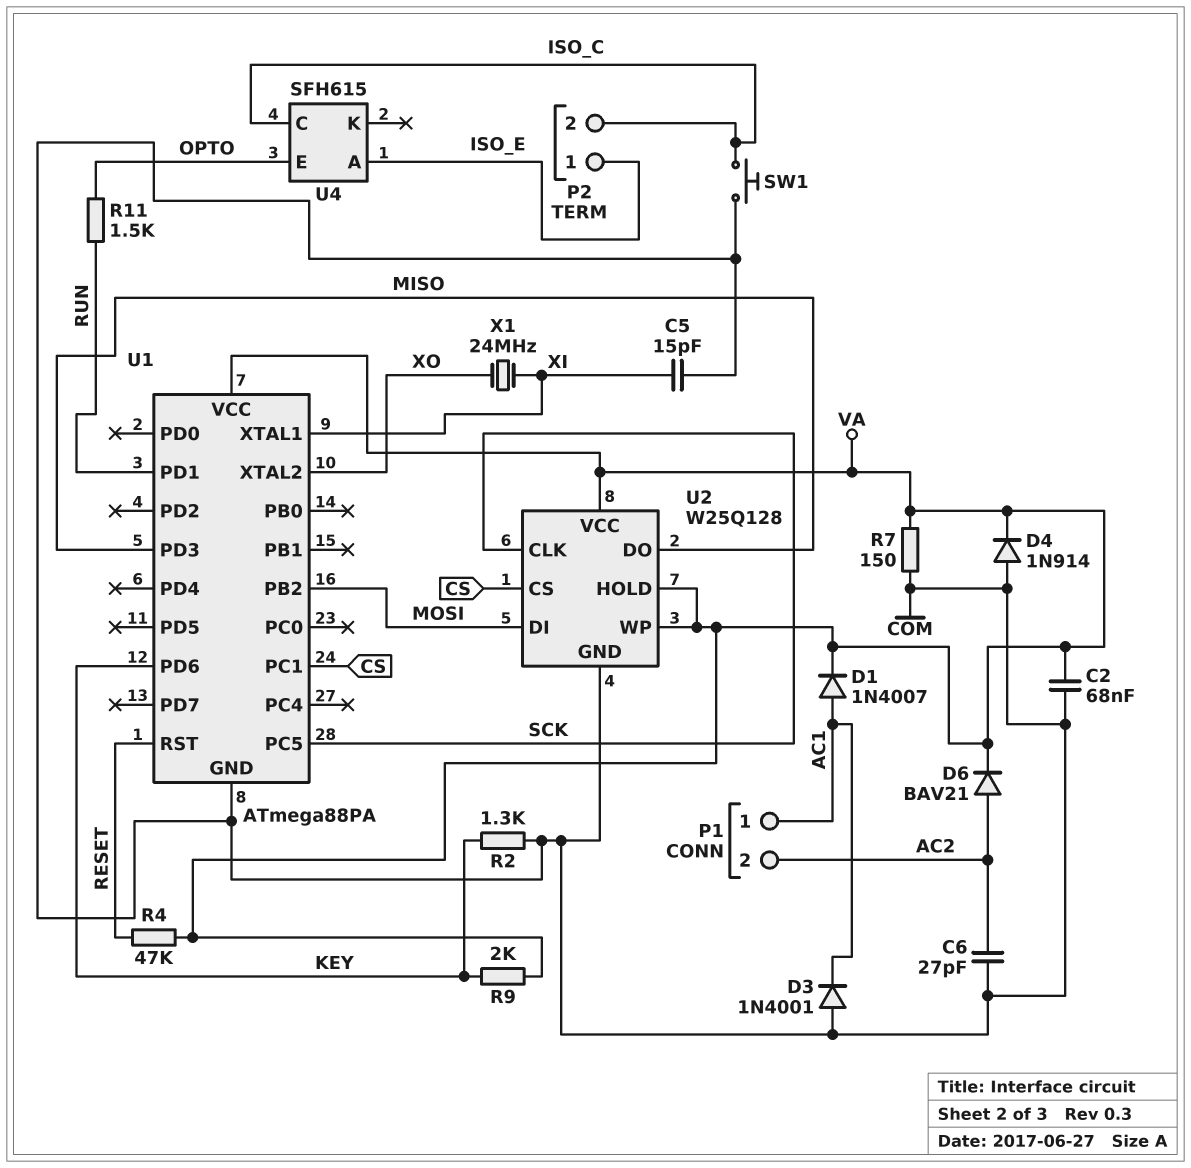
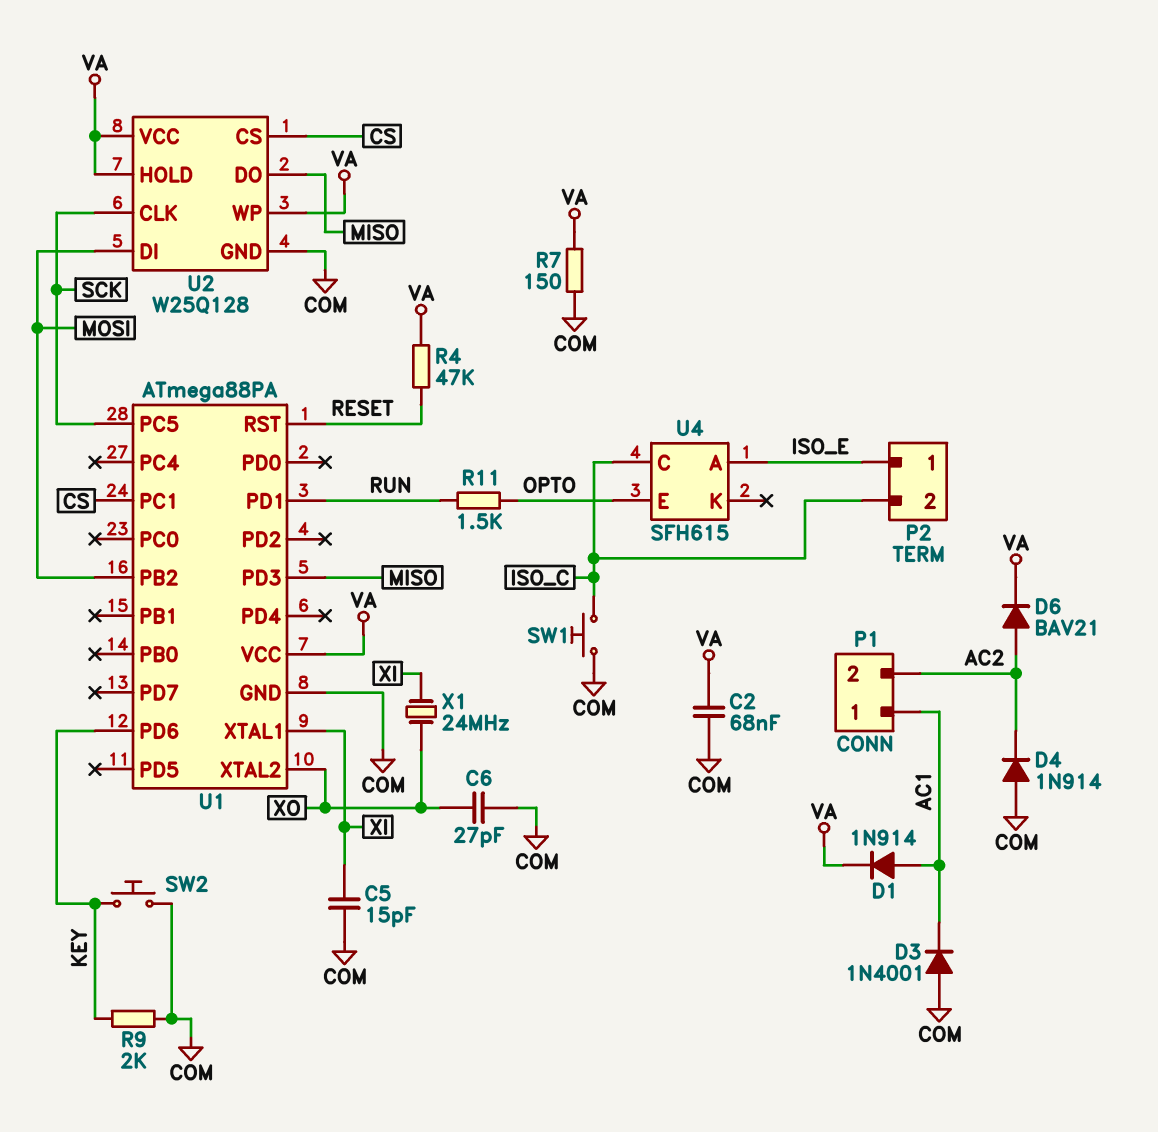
C6: 27pF (AC2, COM) -> 27pF (COM, XO)
D1: diode 1N4007 (A AC1, K VA) -> diode 1N914 (A AC1, K VA)
D4: diode 1N914 (A COM, K VA) -> diode 1N914 (A COM, K AC2)
R2: 1.3k (COM, KEY) -> none
R9: 2k (KEY, VA) -> 2k (COM, KEY)
SW2: none -> button (COM, KEY)

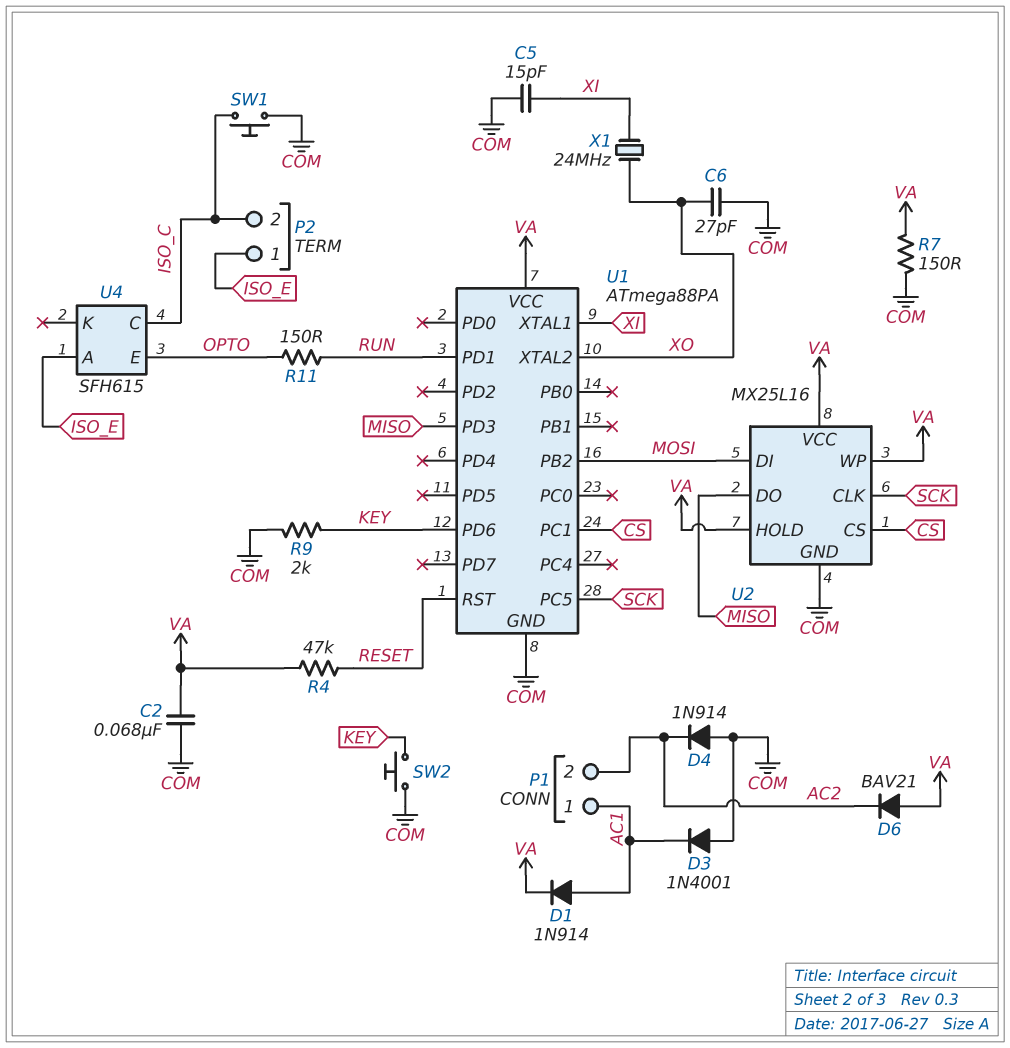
D6: diode BAV21 (A AC2, K VA) -> diode BAV21 (A VA, K AC2)
R11: 1.5k (OPTO, RUN) -> 150 (OPTO, RUN)
U2: W25Q128 -> MX25L16

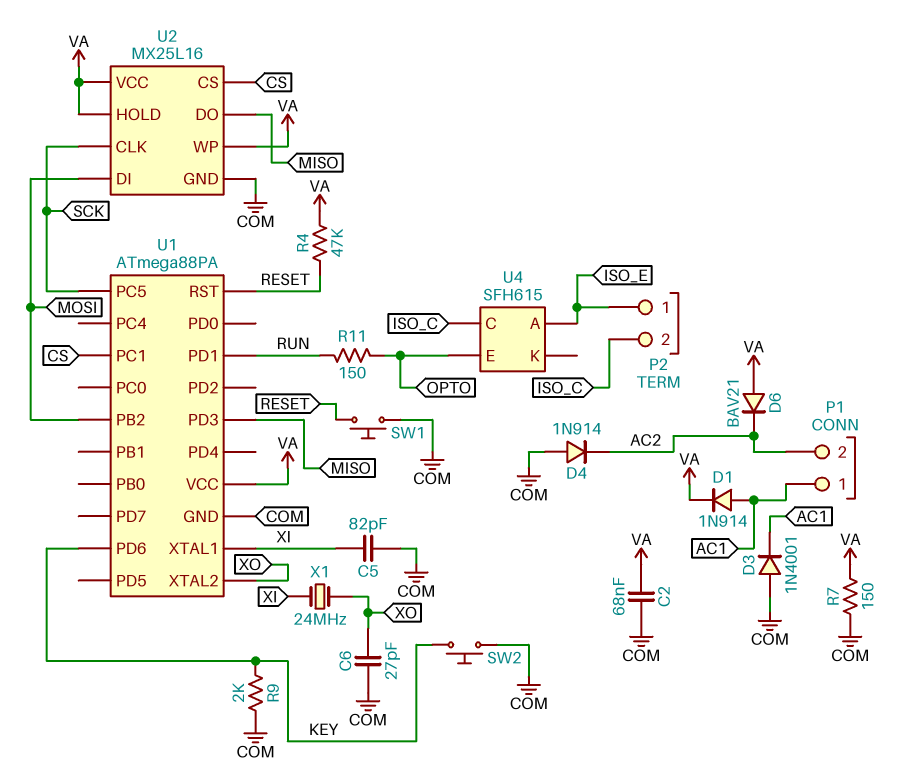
C5: 15pF (COM, XI) -> 82pF (COM, XI)
SW1: button (COM, ISO_C) -> button (COM, RESET)

